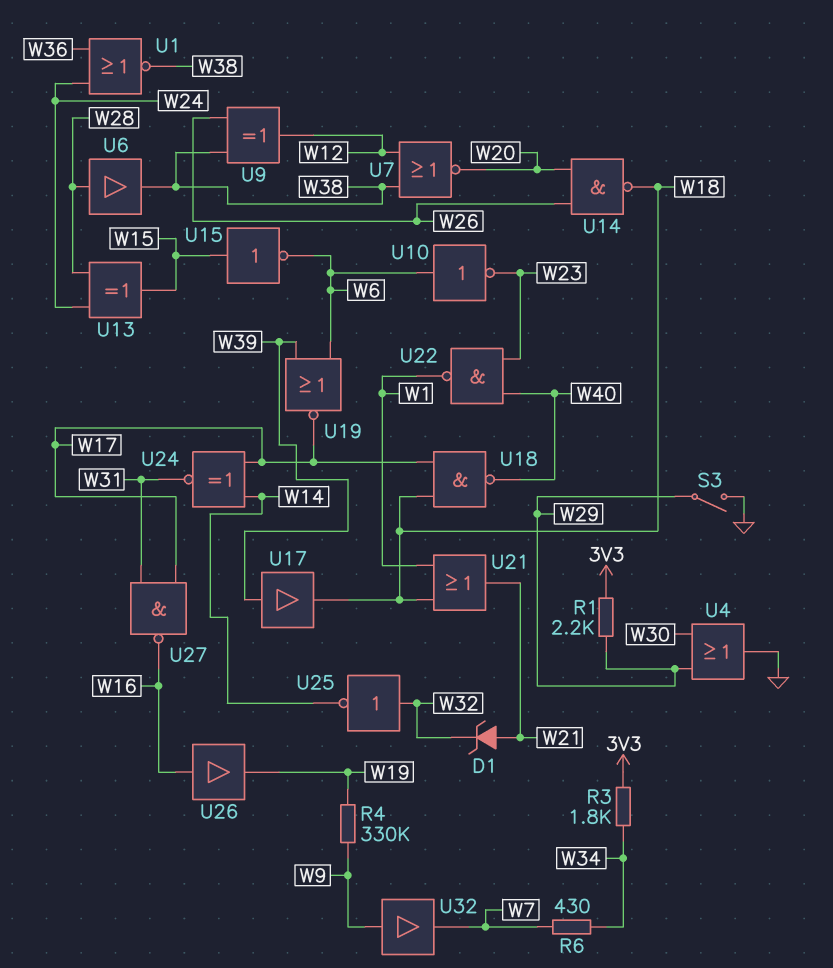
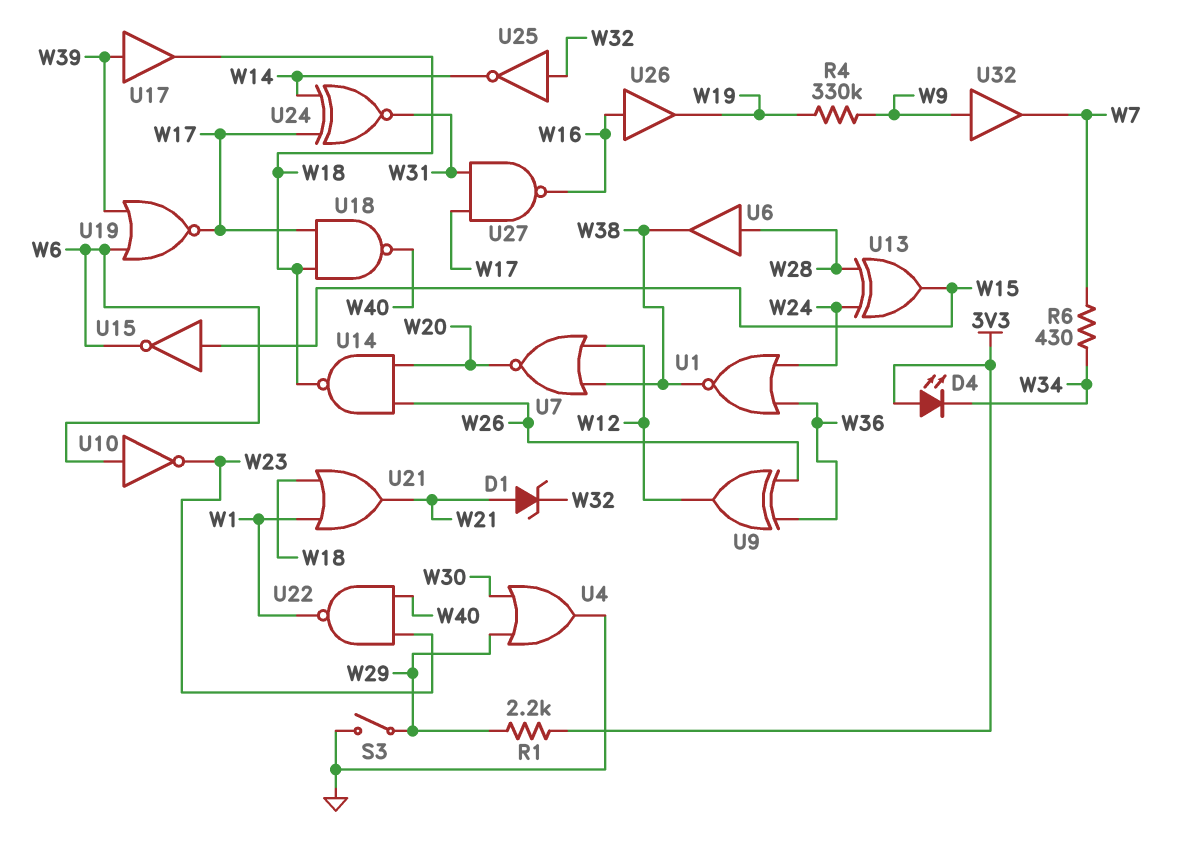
D4: none -> LED (A 3V3, K W34)
R3: 1.8k (3V3, W34) -> none
U9: XOR (in W26, in W38, out W12) -> XOR (in W26, in W36, out W12)

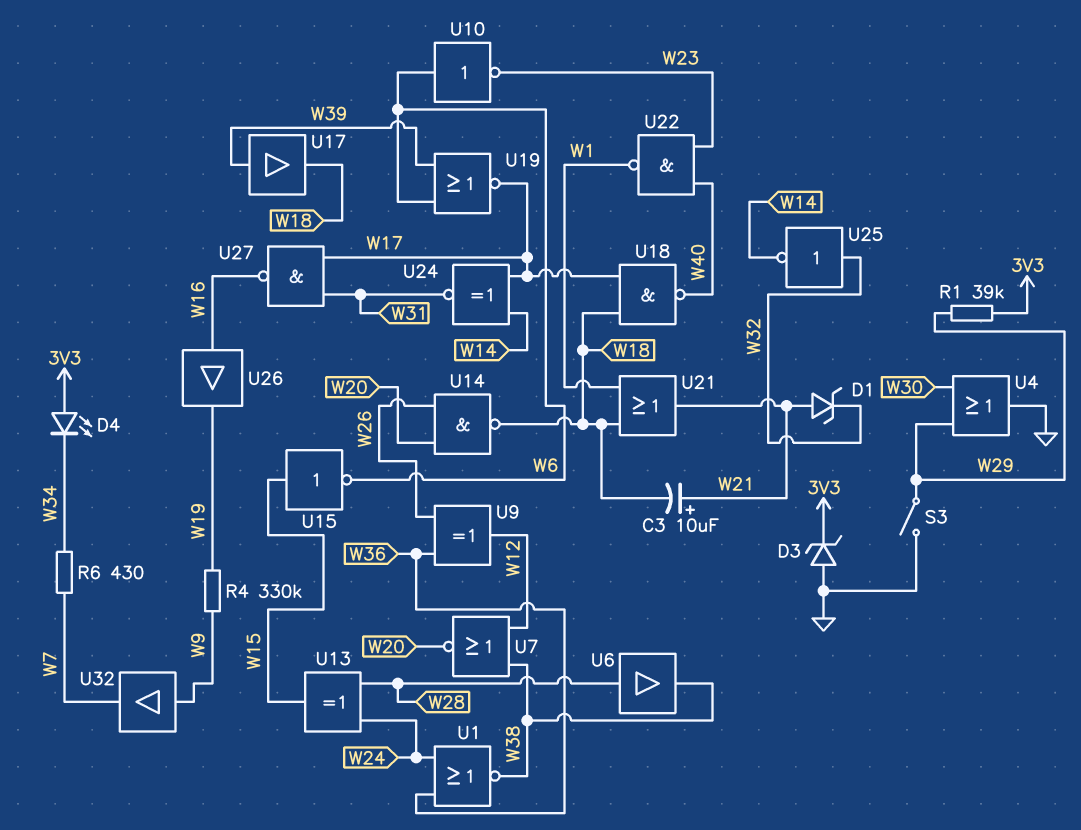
C3: none -> 10uF (plus W21, minus W18)
D3: none -> zener (A GND, K 3V3)
R1: 2.2k (3V3, W29) -> 39k (3V3, W29)

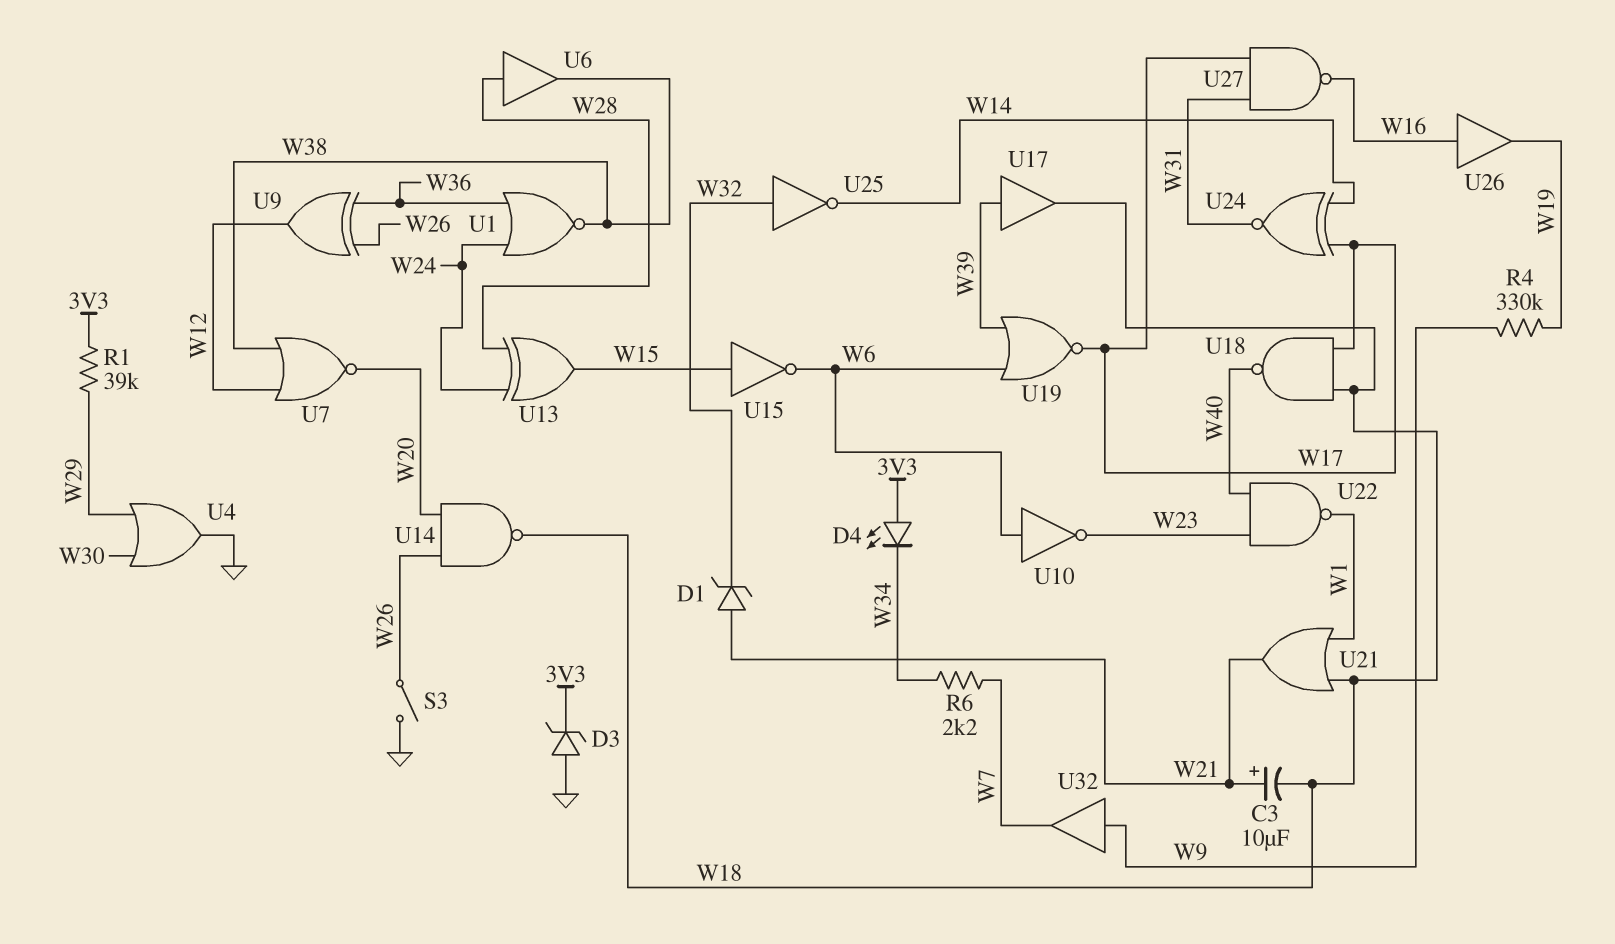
R6: 430 (W7, W34) -> 2.2k (W7, W34)
S3: switch (GND, W29) -> switch (GND, W26)

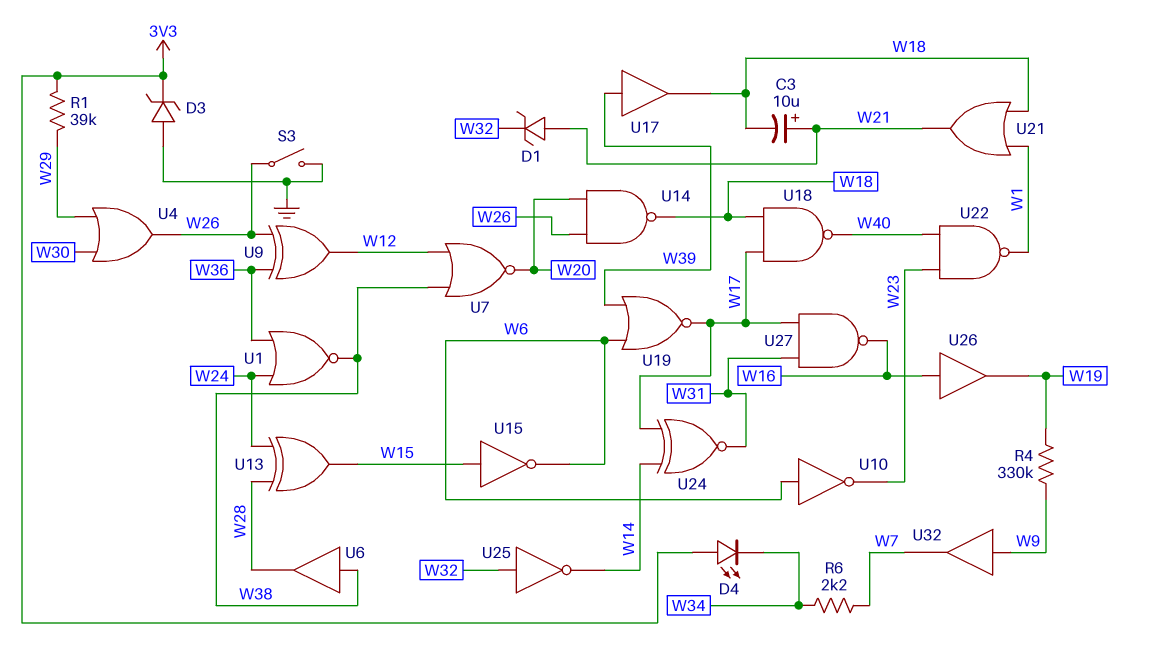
U4: OR (in W29, in W30, out GND) -> OR (in W29, in W30, out W26)
U6: buffer (in W28, out W38) -> buffer (in W38, out W28)

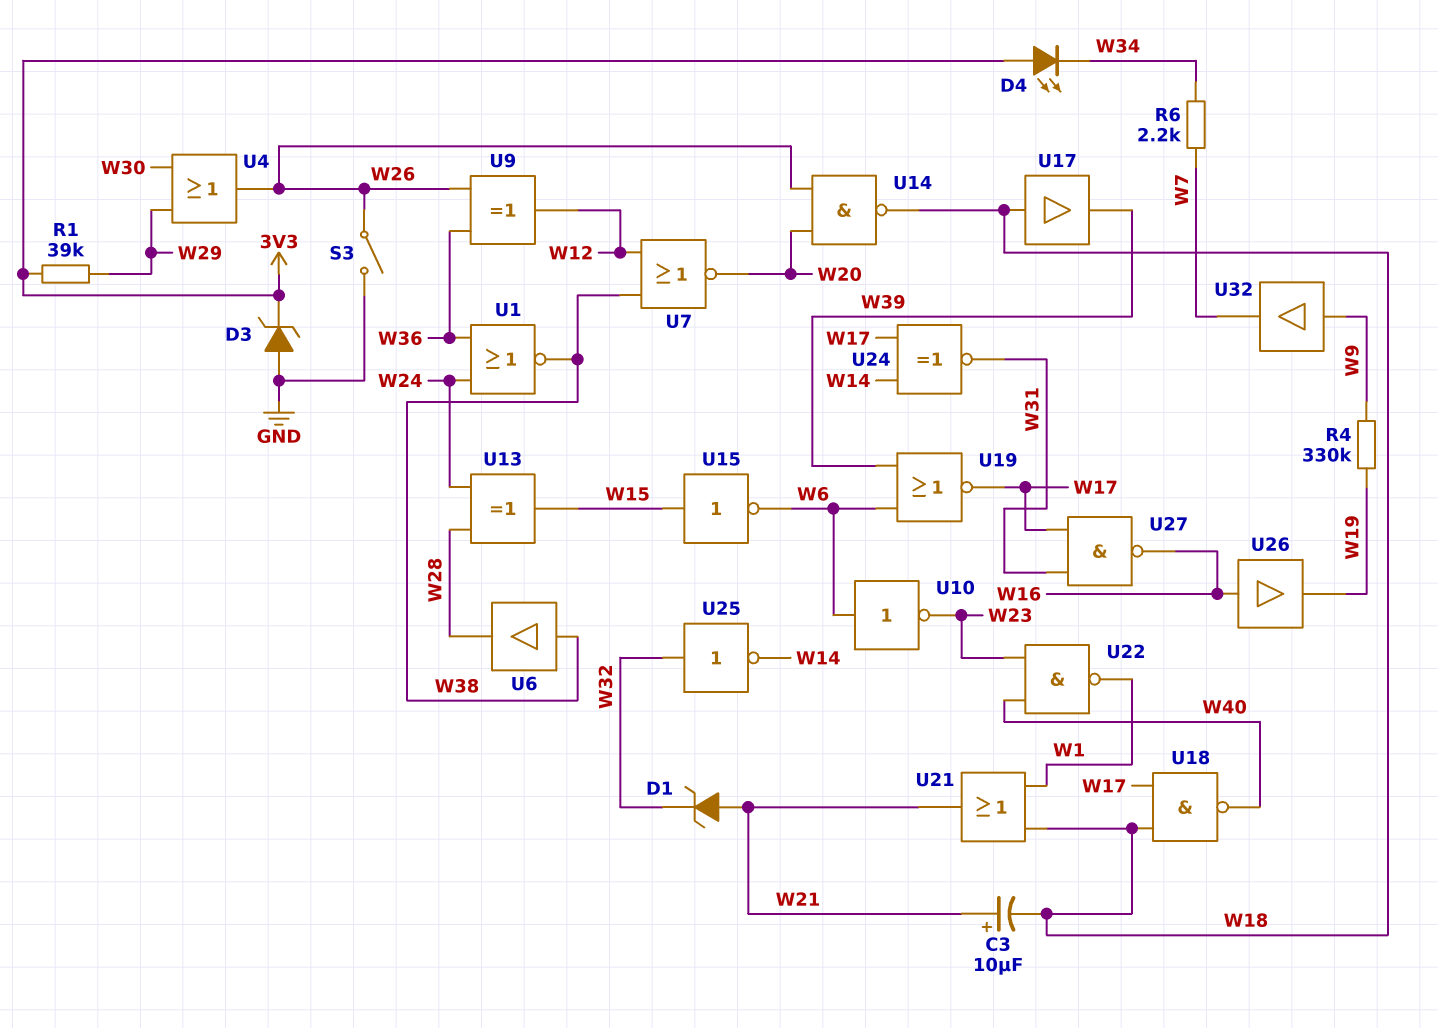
U17: buffer (in W39, out W18) -> buffer (in W18, out W39)

